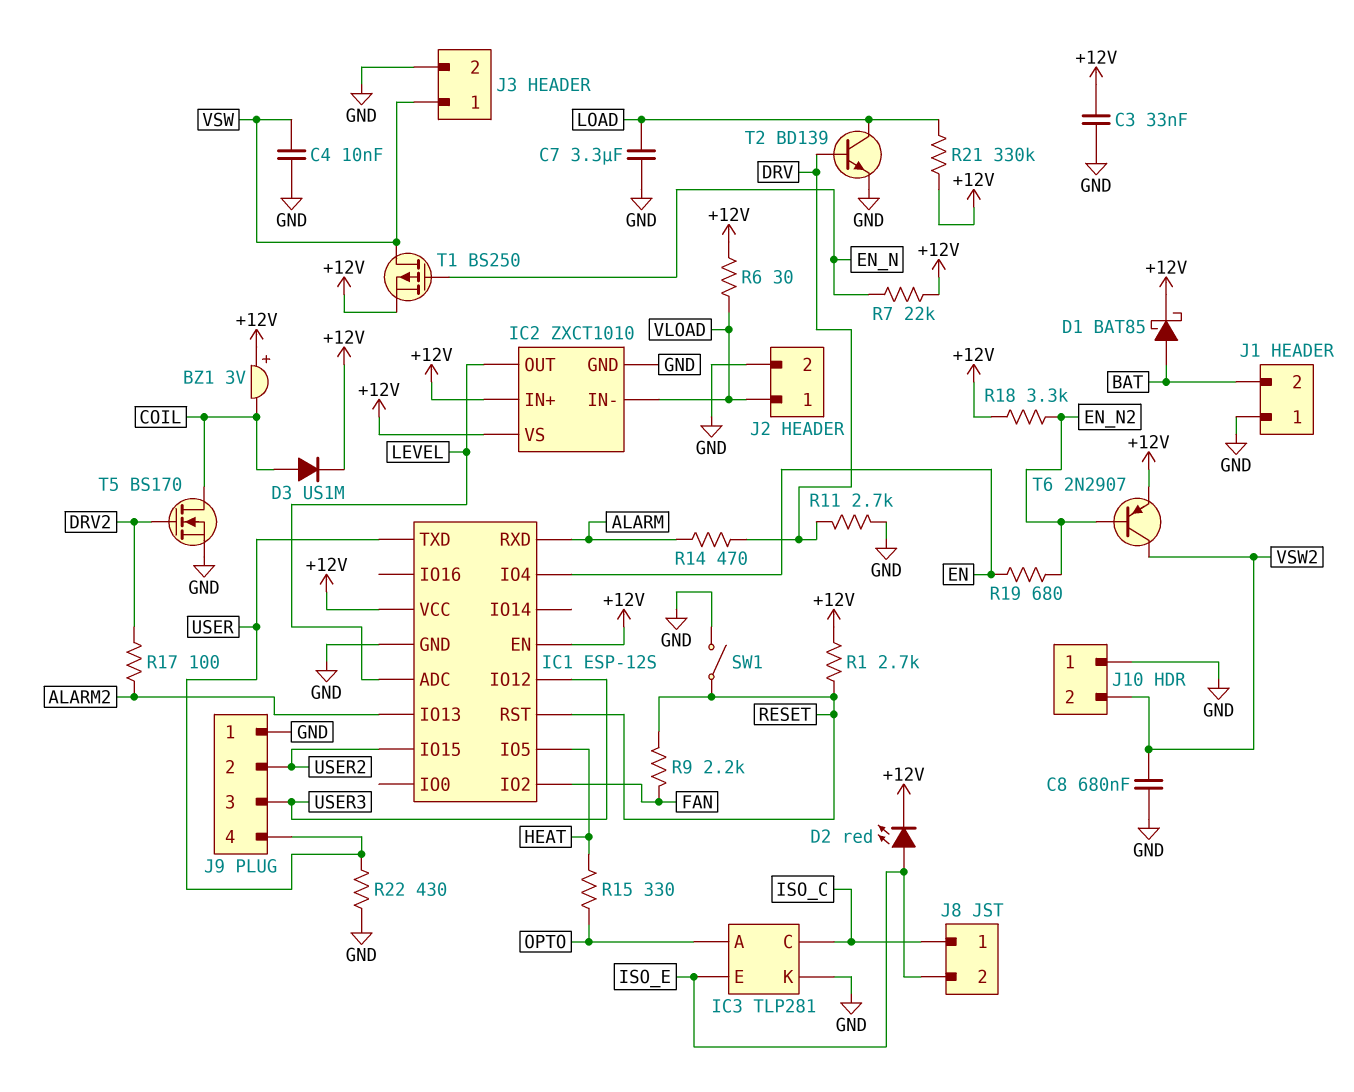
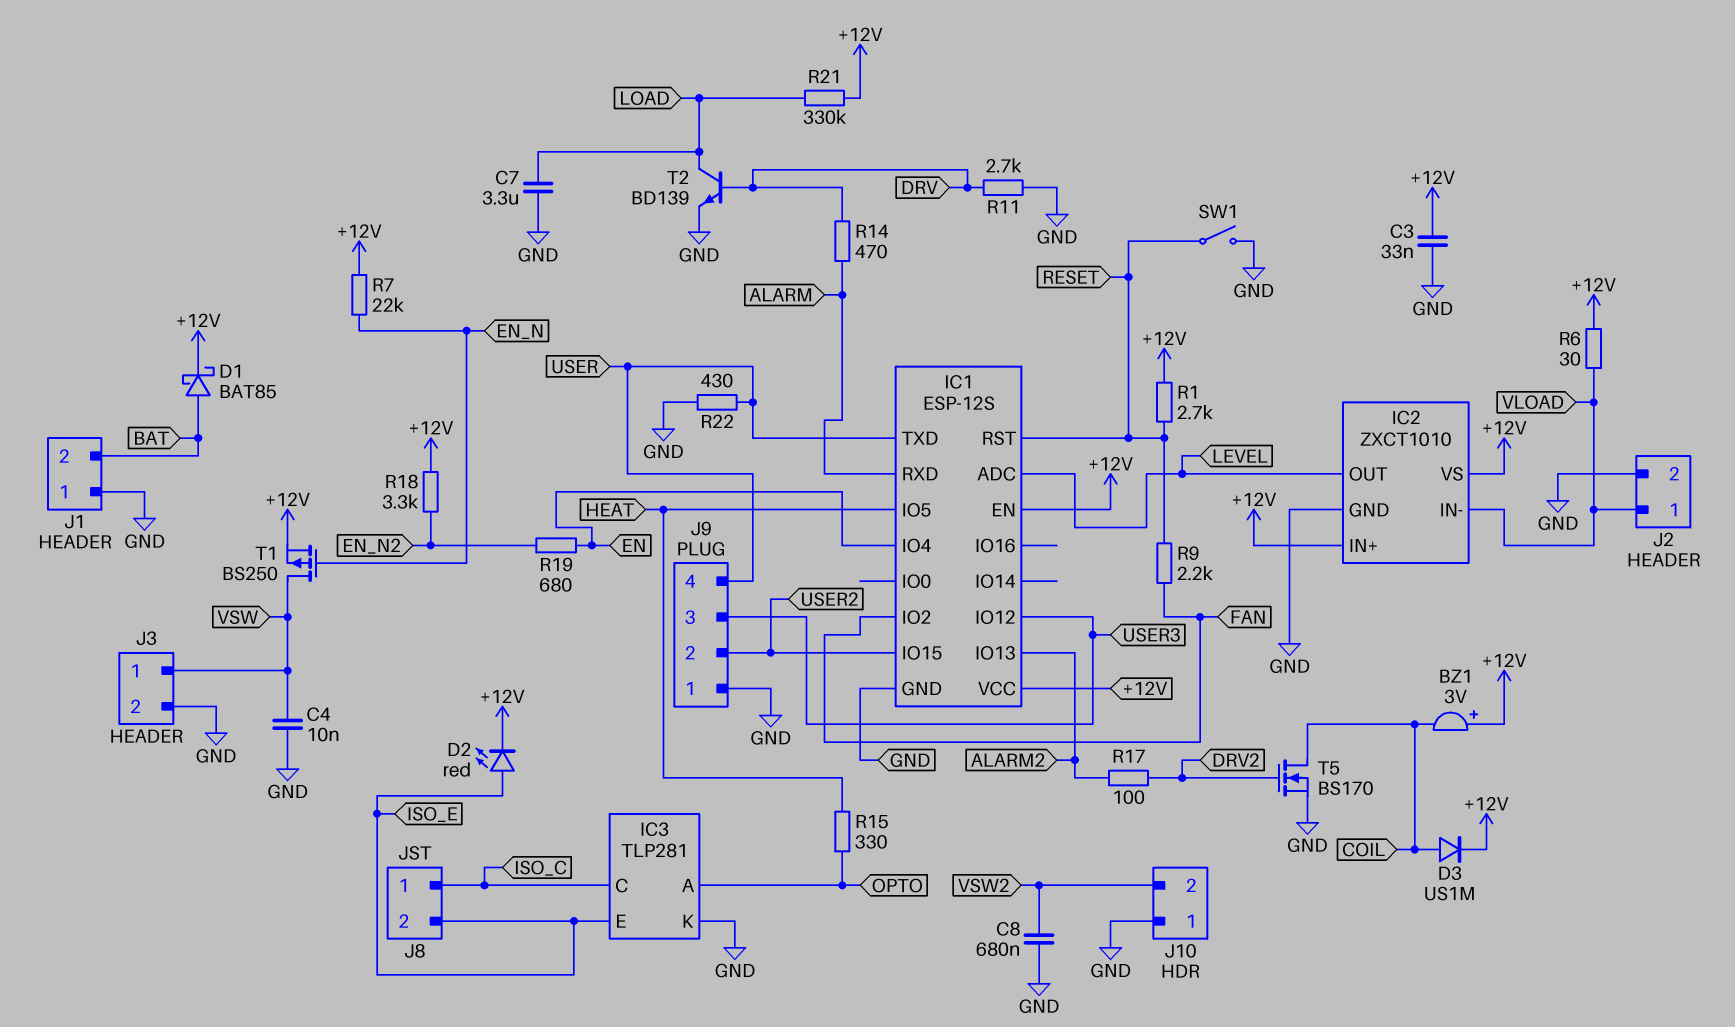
T6: PNP 2N2907 (B EN_N2, C VSW2, E +12V) -> none

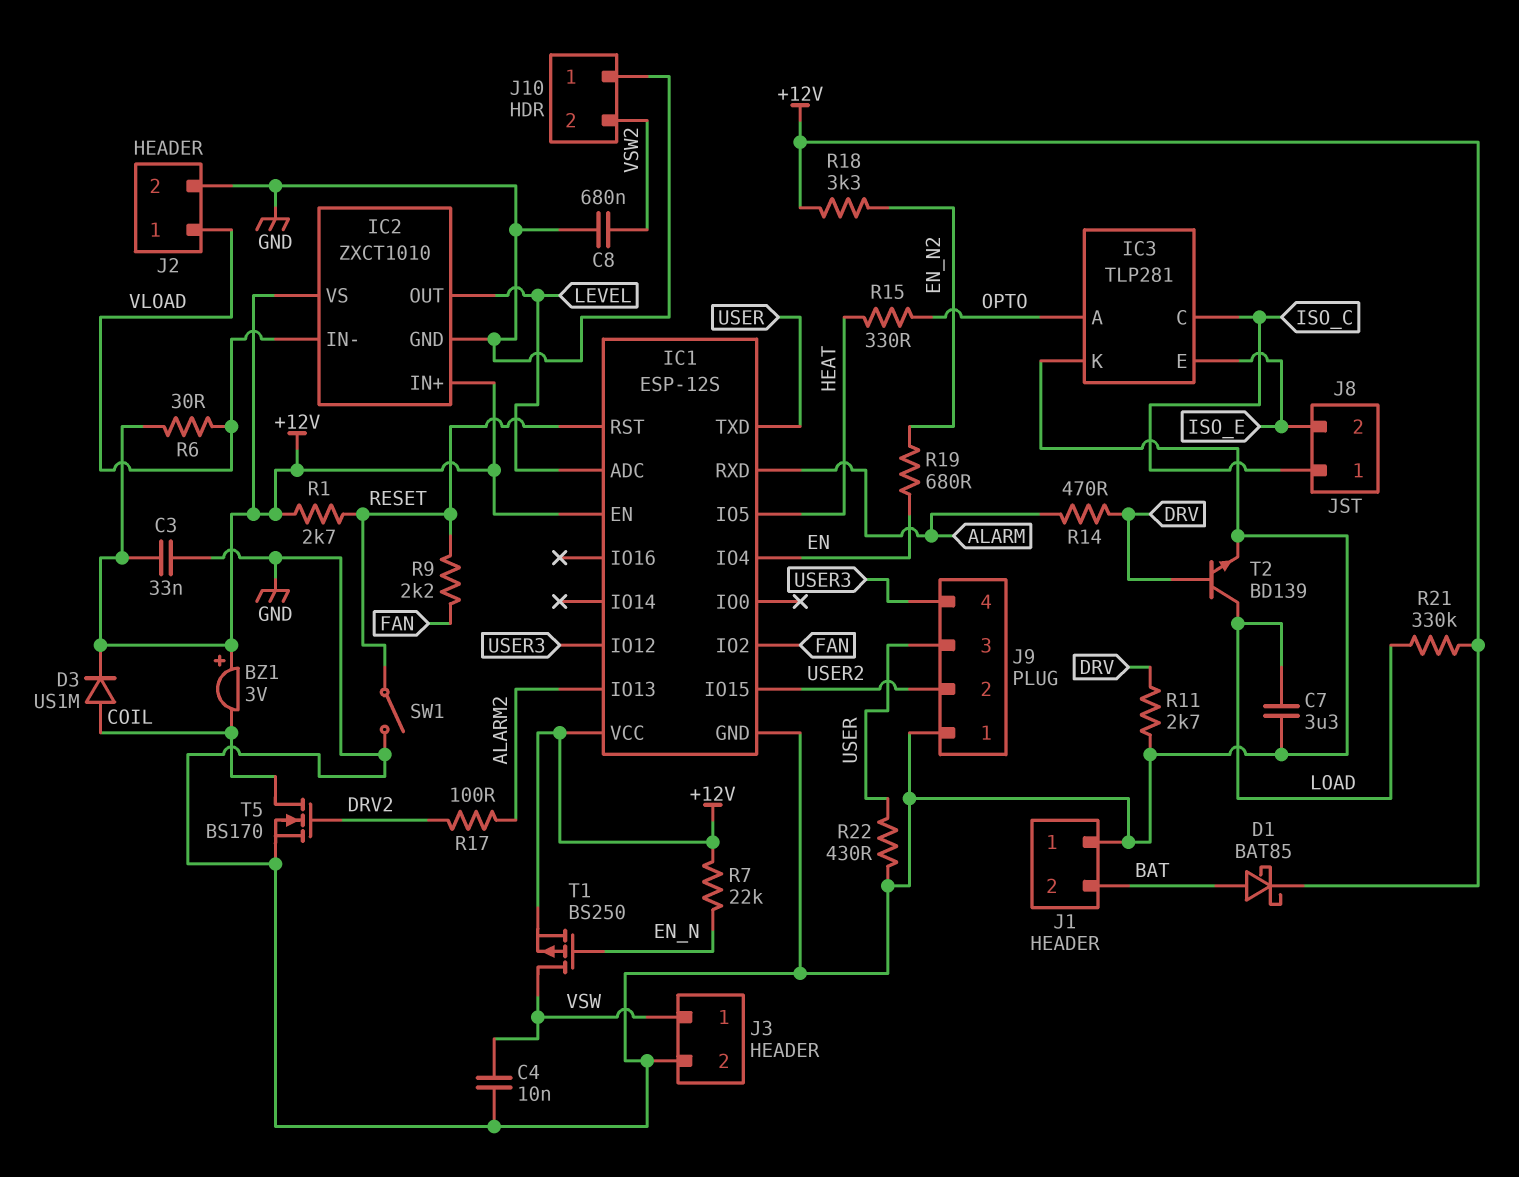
D2: LED red (A ISO_E, K +12V) -> none
J9 pin 3: USER3 -> USER
J9 pin 4: USER -> USER3

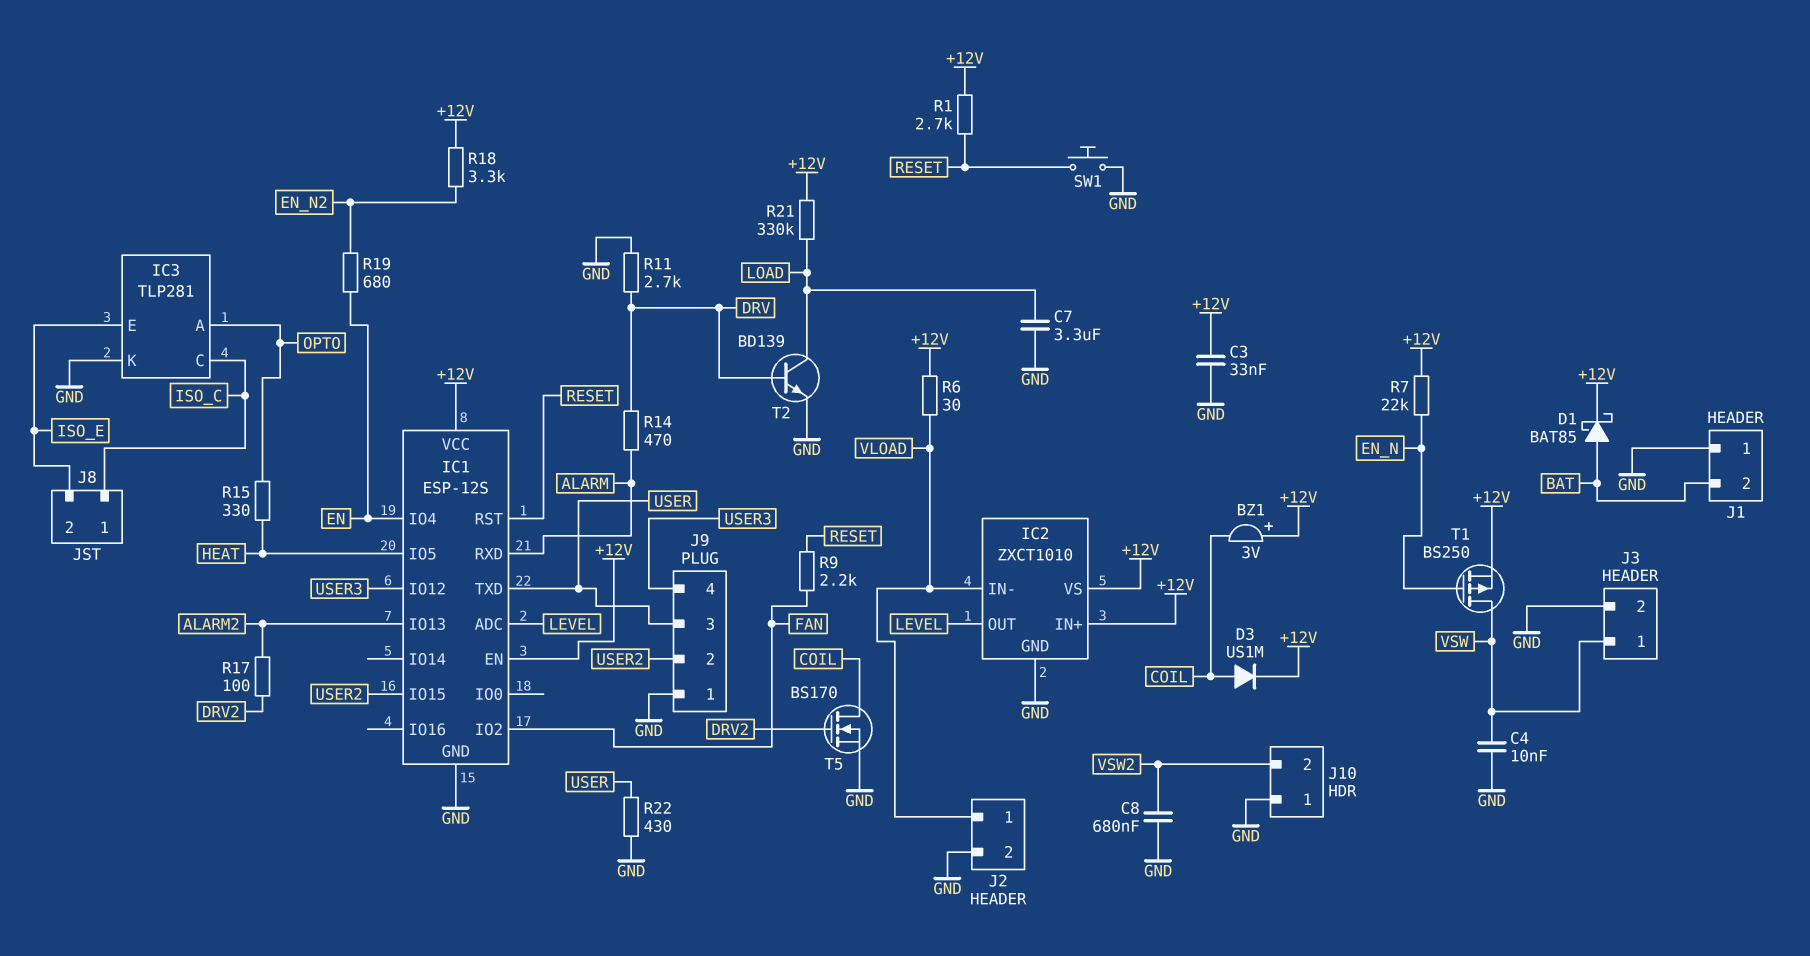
SW1: switch (GND, RESET) -> button (GND, RESET)

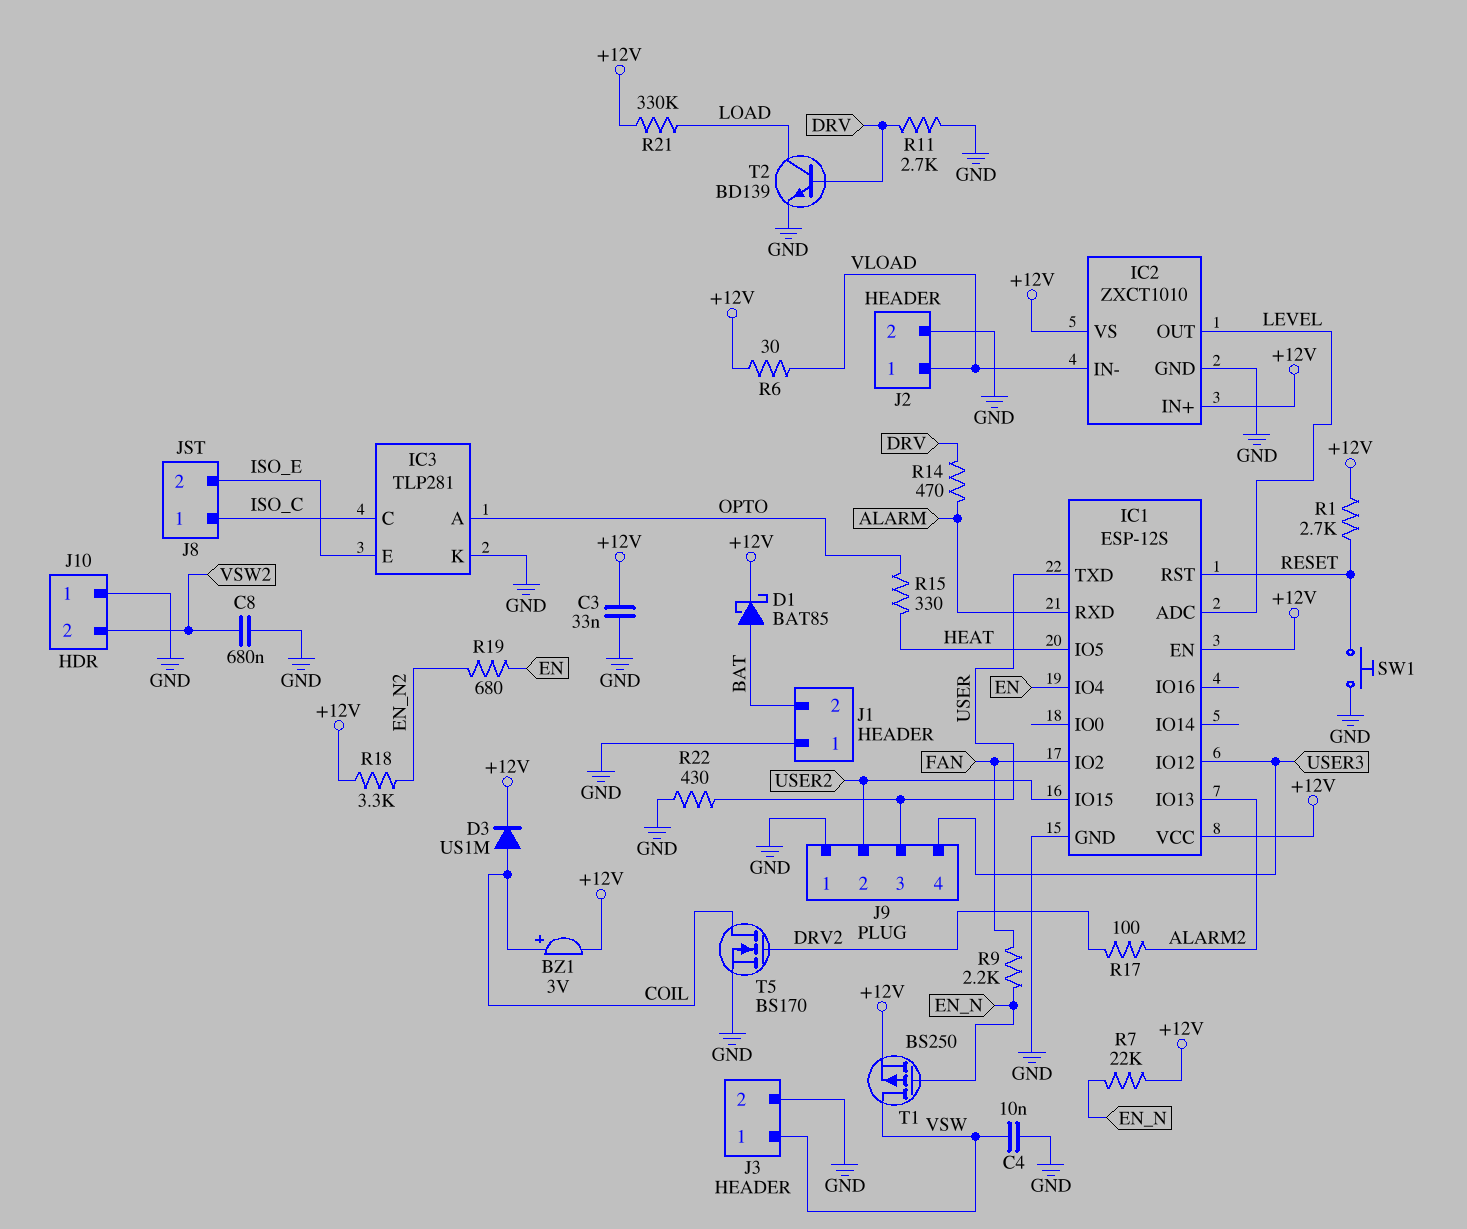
BZ1: buzzer 3V (plus +12V, minus COIL) -> buzzer 3V (plus COIL, minus +12V)
C7: 3.3uF (GND, LOAD) -> none
R9: 2.2k (FAN, RESET) -> 2.2k (EN_N, FAN)

